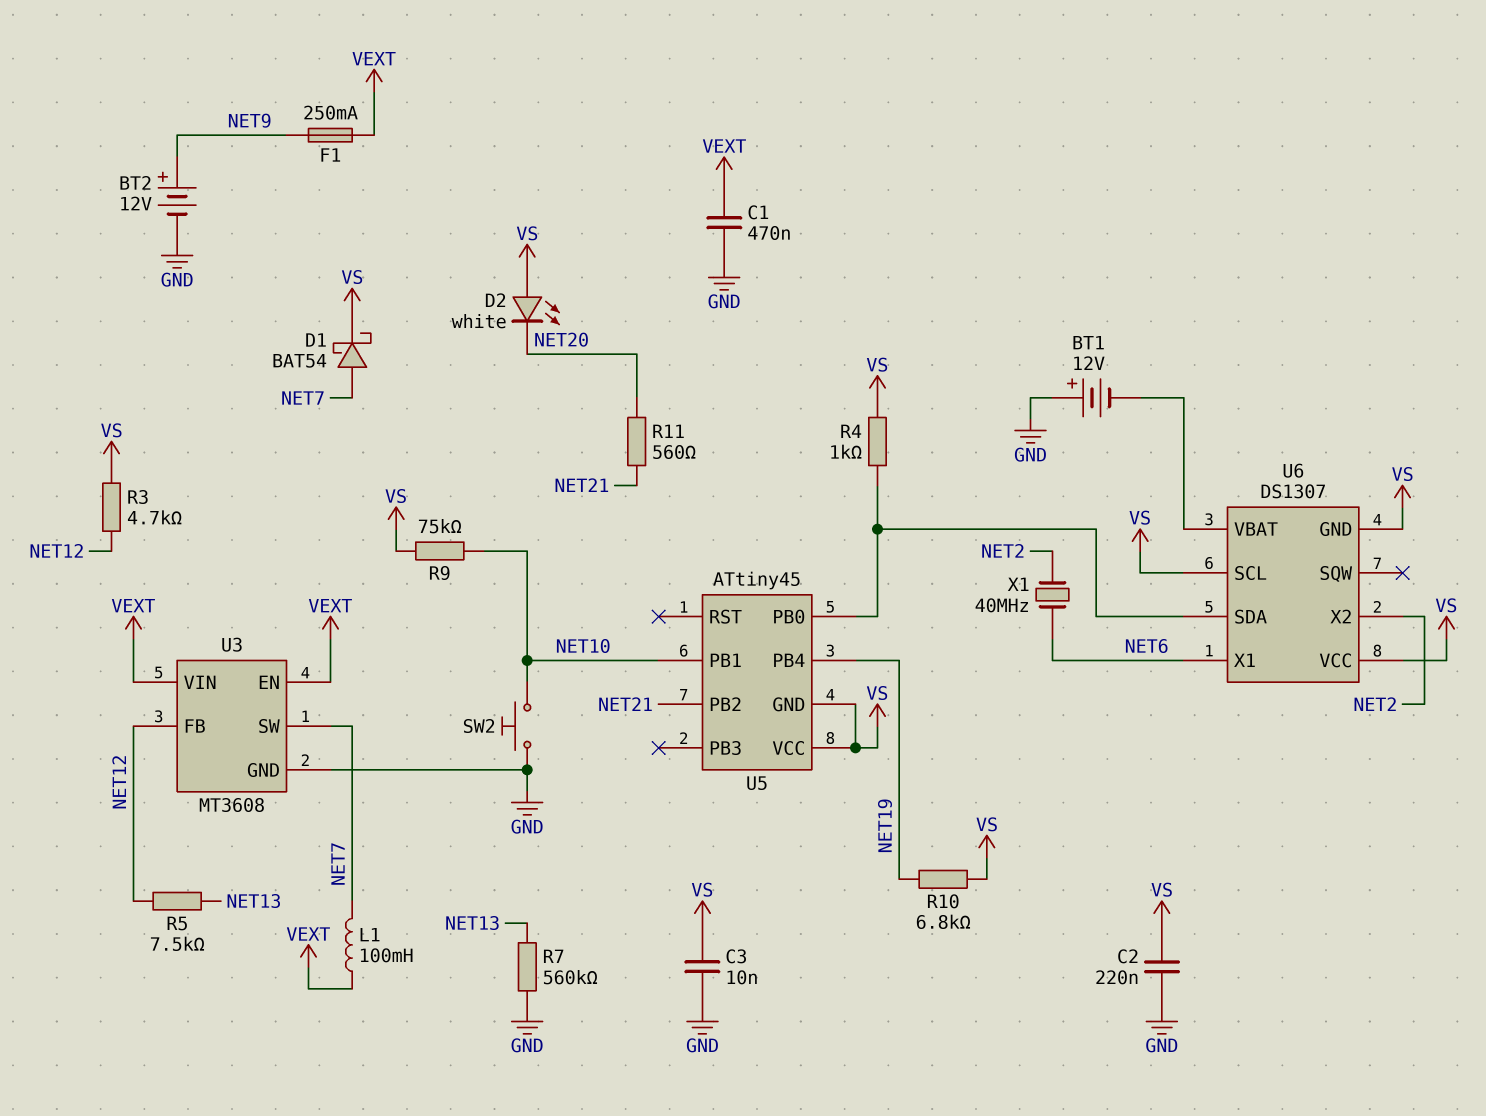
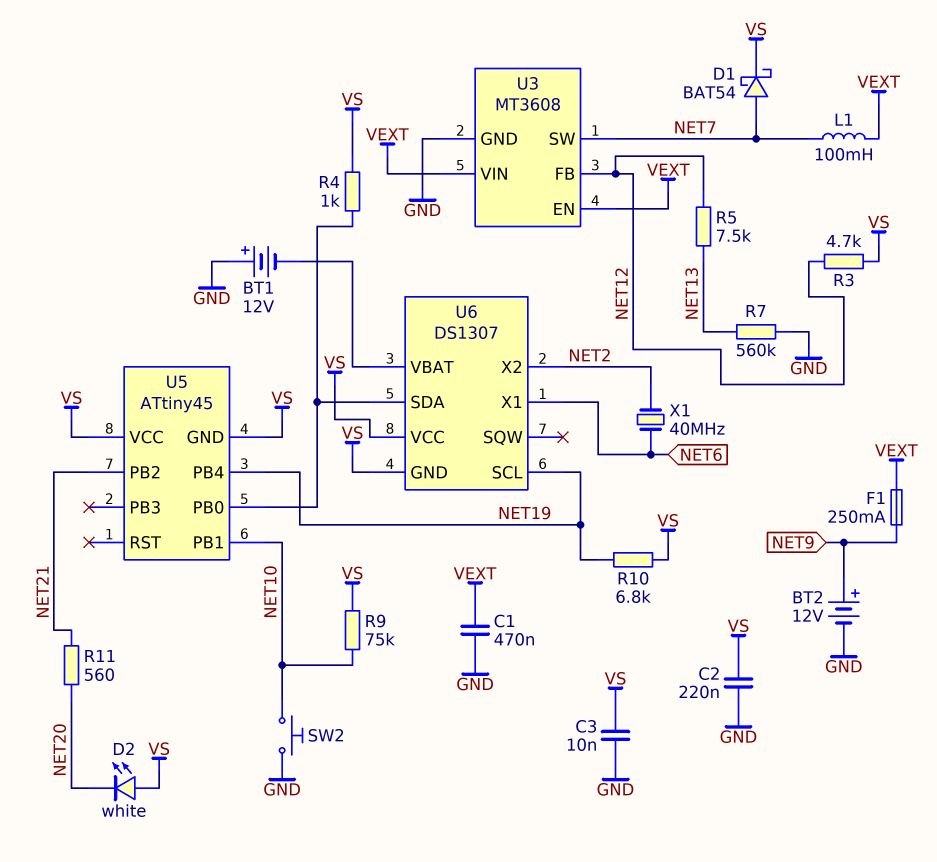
U6 pin SCL: VS -> NET19

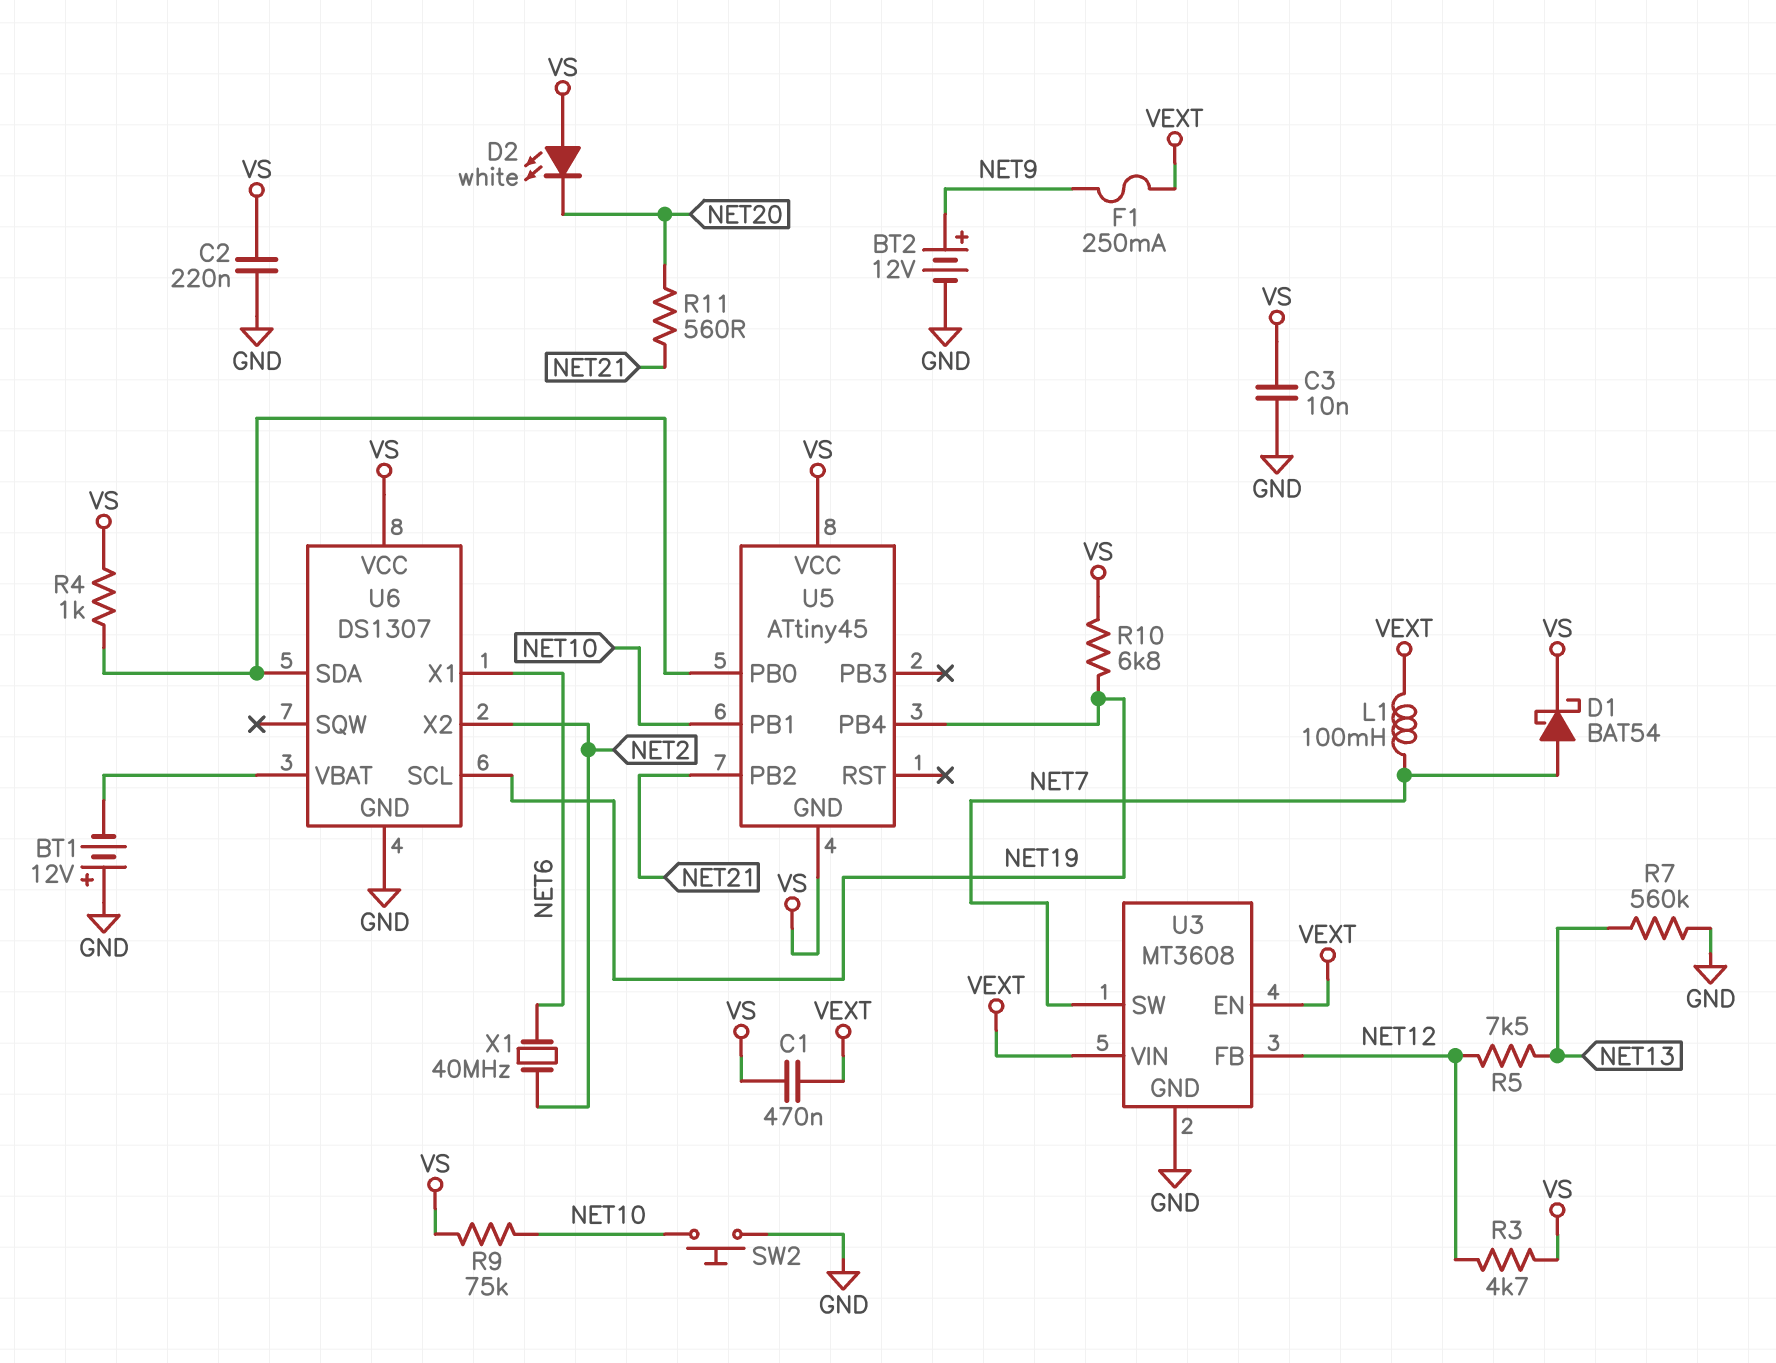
C1: 470nF (GND, VEXT) -> 470nF (VEXT, VS)
U6 pin GND: VS -> GND

